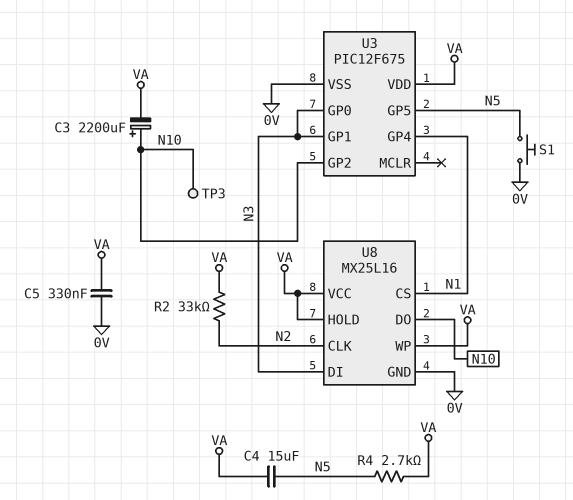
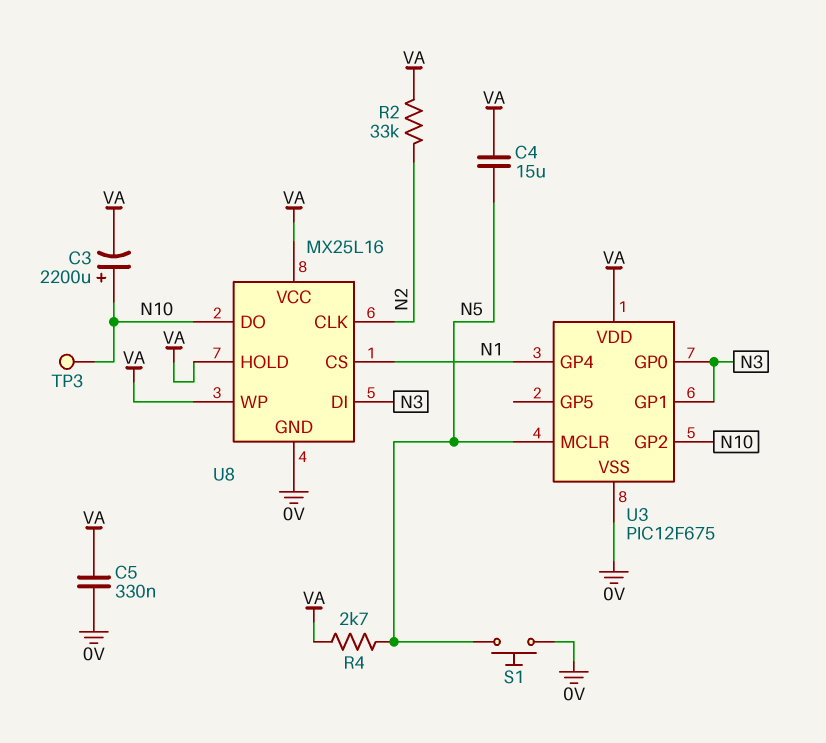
U3 pin GP5: N5 -> none
U3 pin MCLR: none -> N5

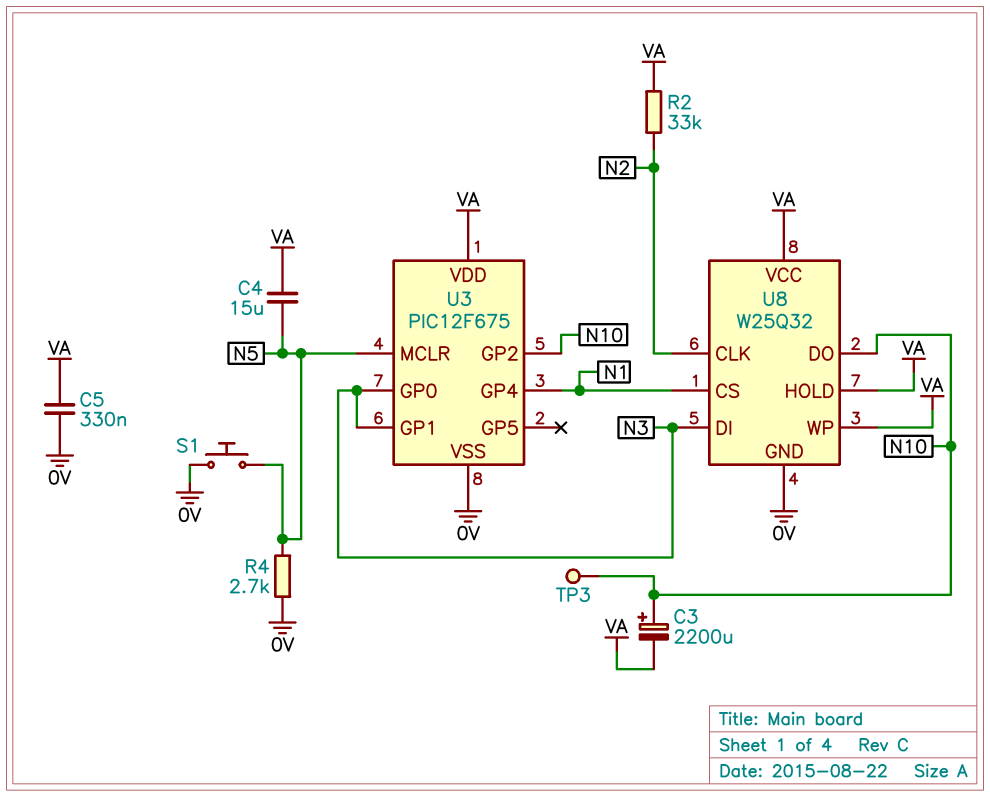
R4: 2.7k (N5, VA) -> 2.7k (0V, N5)
U8: MX25L16 -> W25Q32

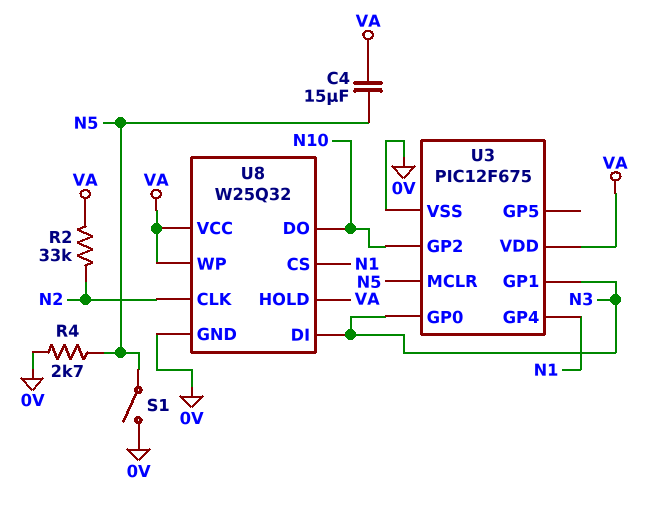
C3: 2200uF (plus N10, minus VA) -> none
C5: 330nF (0V, VA) -> none
S1: button (0V, N5) -> switch (0V, N5)
TP3: test point (N10) -> none

